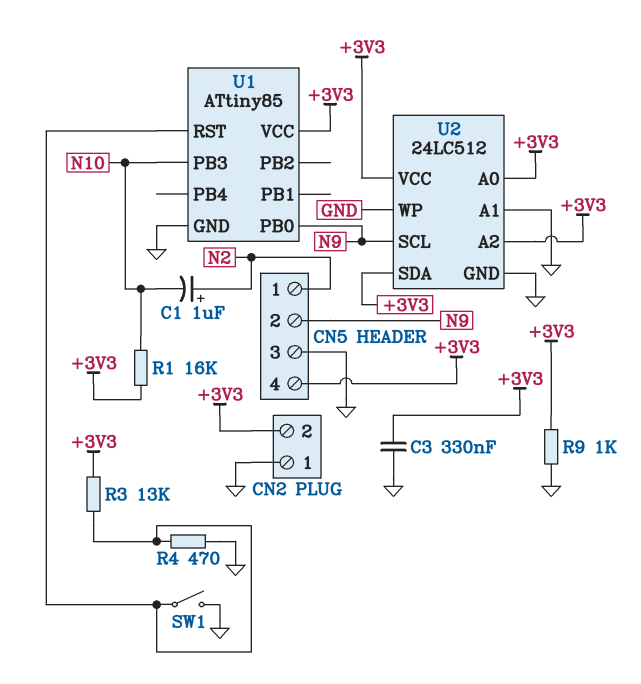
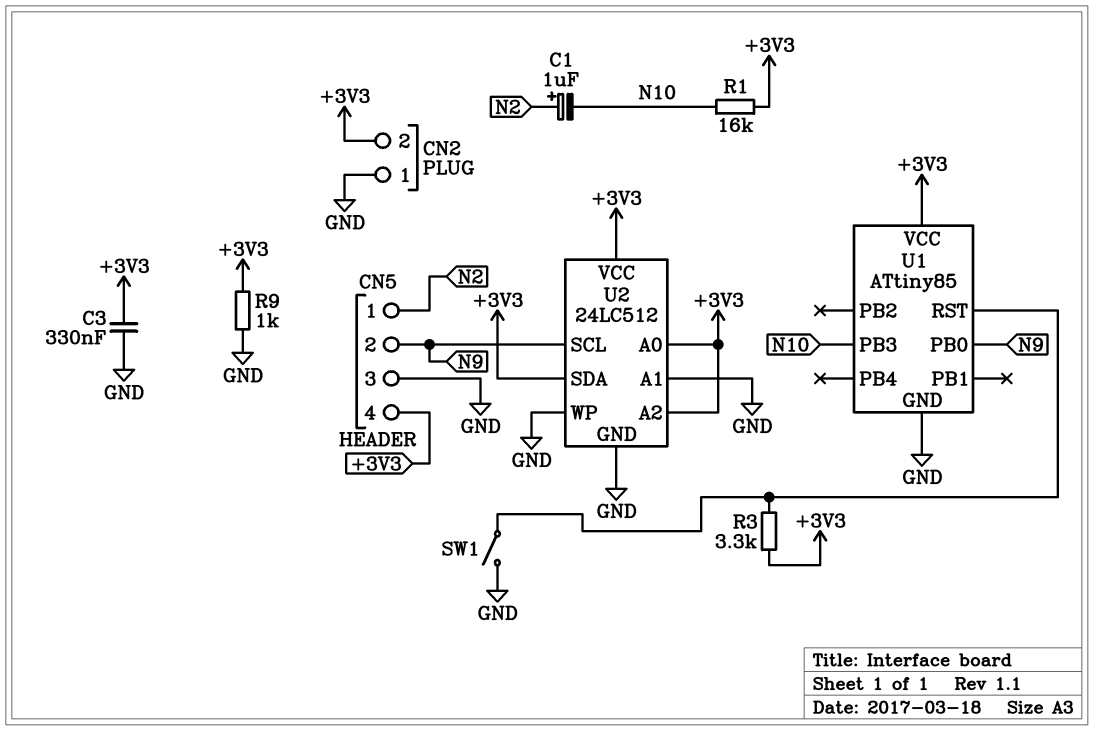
R3: 13k (+3V3, U1/RST) -> 3.3k (+3V3, U1/RST)
R4: 470 (GND, U1/RST) -> none

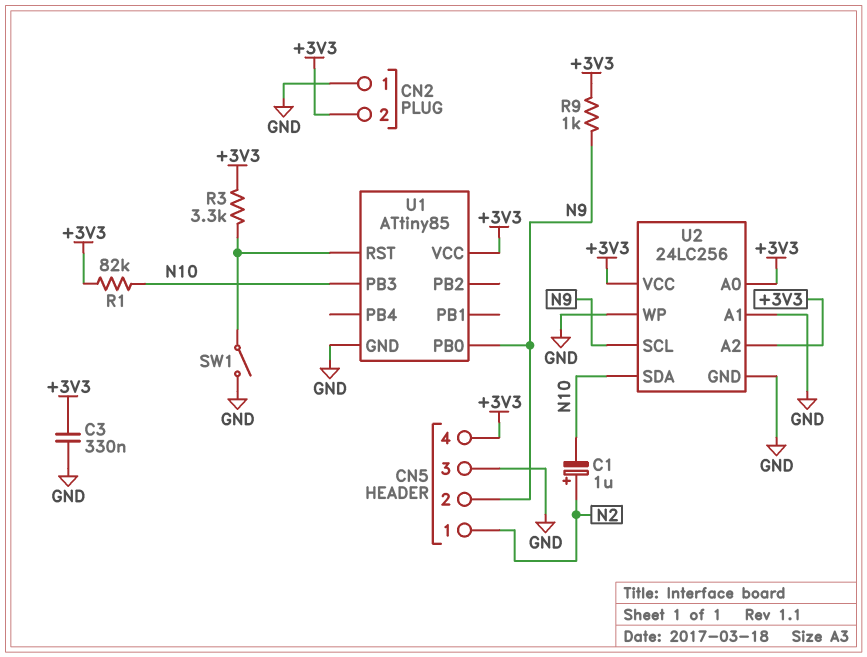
R1: 16k (+3V3, N10) -> 82k (+3V3, N10)
R9: 1k (+3V3, GND) -> 1k (+3V3, N9)
U2: 24LC512 -> 24LC256
U2 pin SDA: +3V3 -> N10

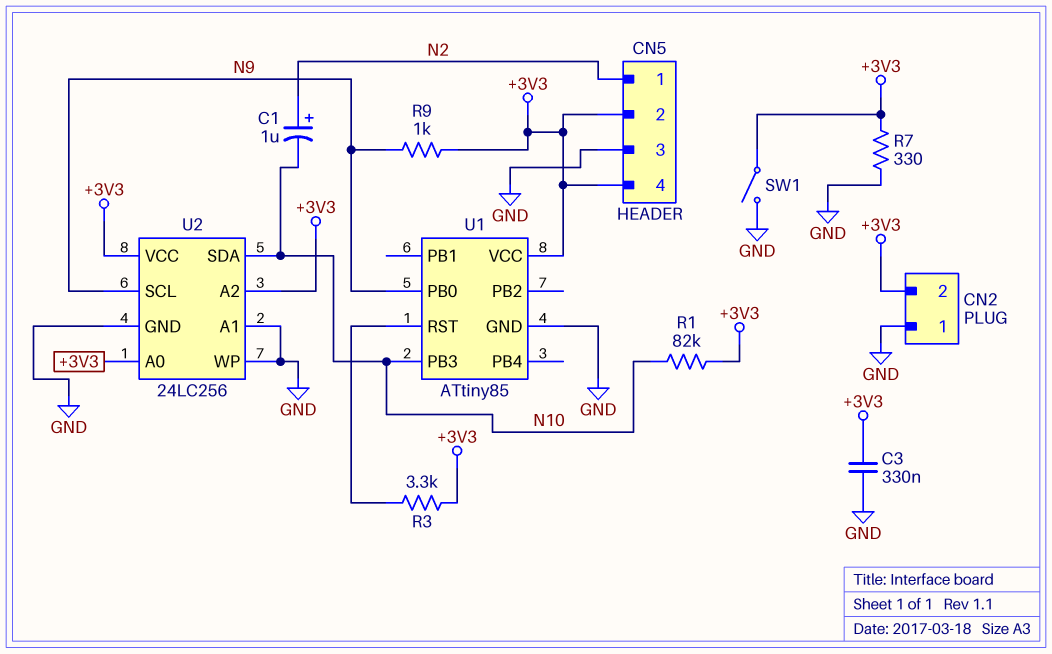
CN5 pin 2: N9 -> +3V3
R7: none -> 330 (+3V3, GND)
SW1: switch (GND, U1/RST) -> switch (+3V3, GND)

